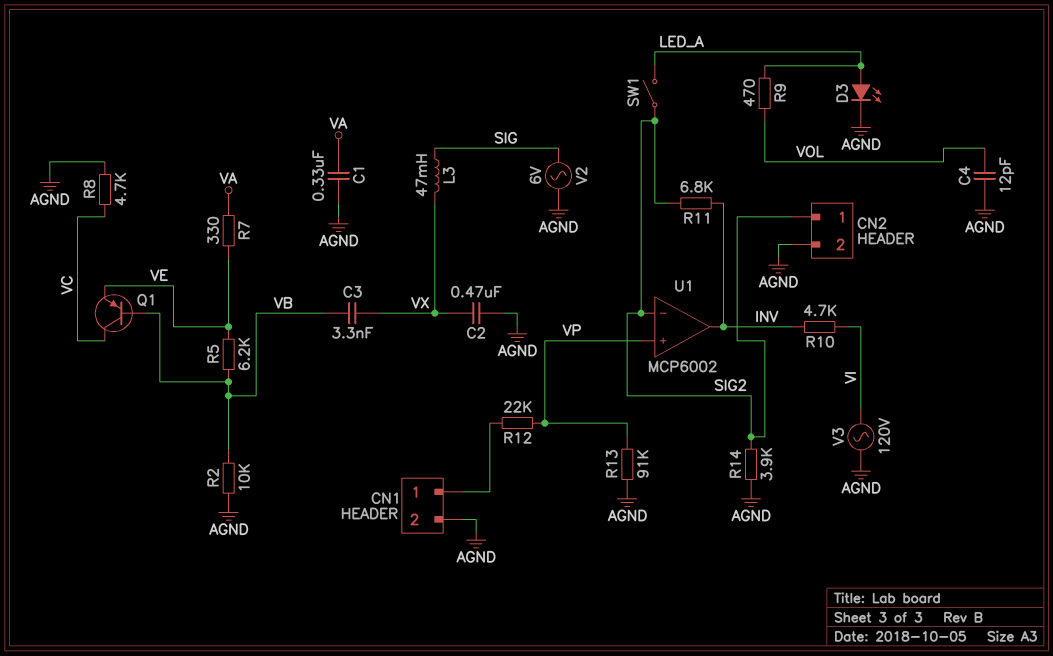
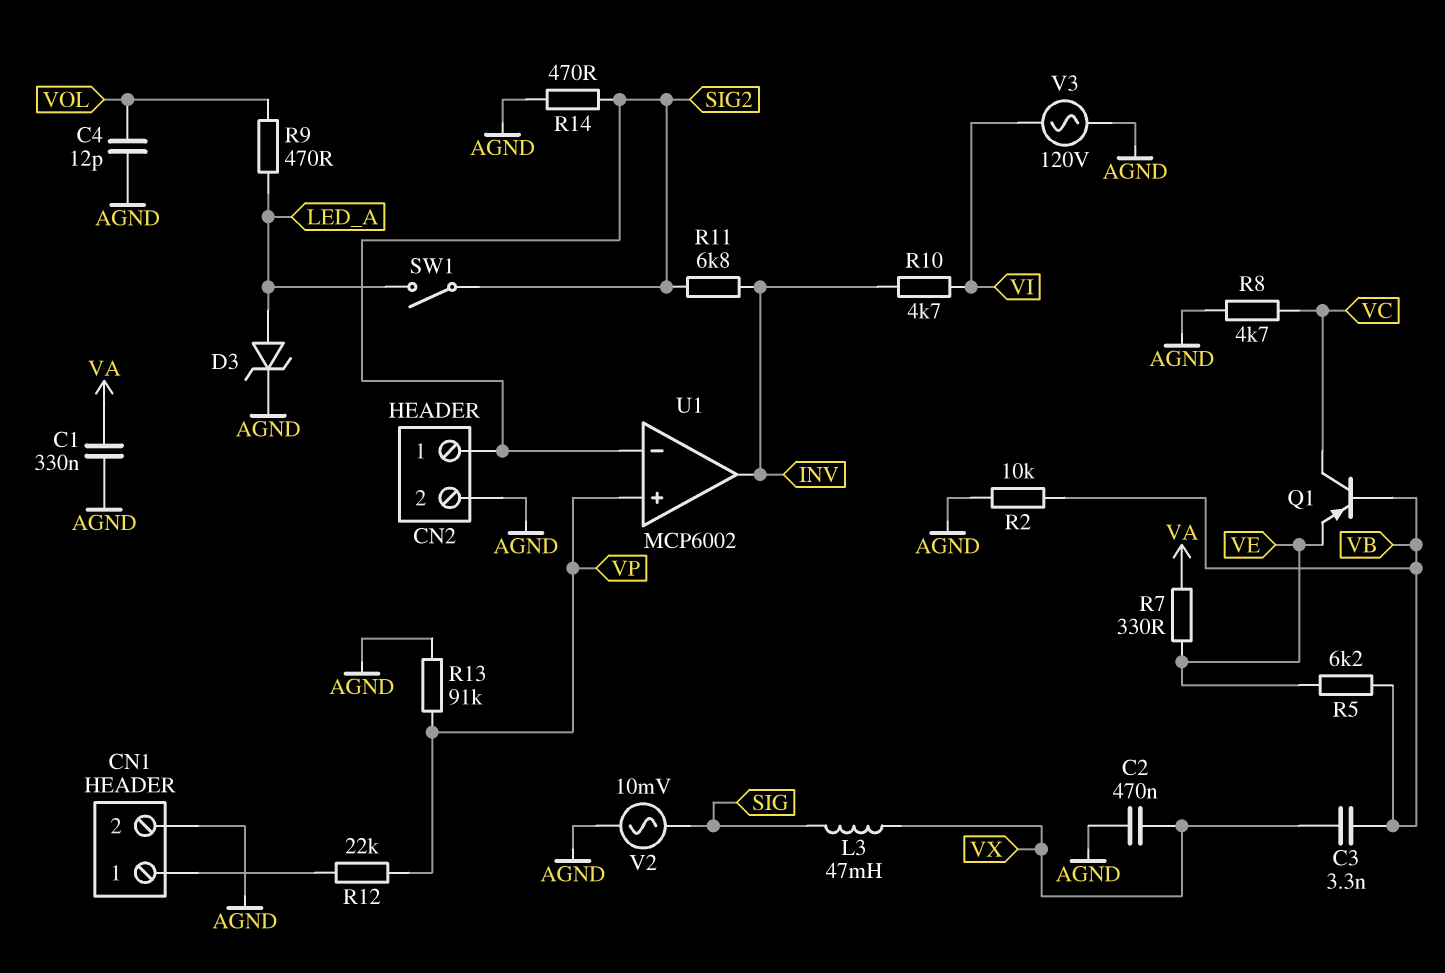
D3: LED (A LED_A, K AGND) -> zener (A LED_A, K AGND)
R14: 3.9k (AGND, SIG2) -> 470 (AGND, SIG2)
V2: AC 6V (AGND, SIG) -> AC 10mV (AGND, SIG)

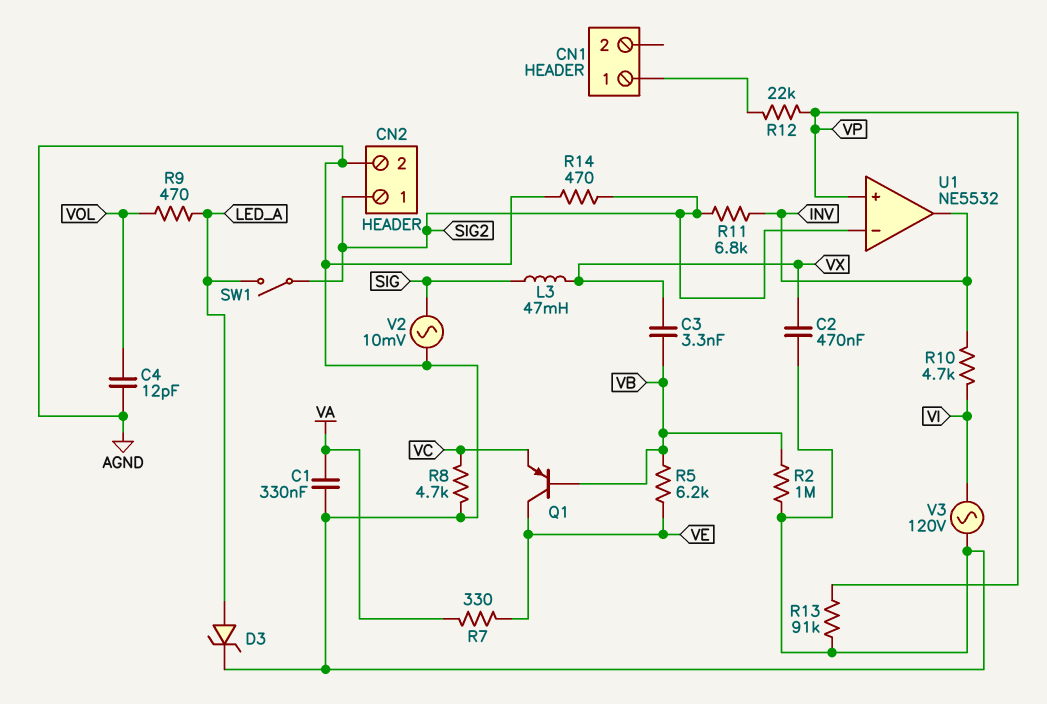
CN1 pin 2: AGND -> none
Q1: PNP (B VB, C VC, E VE) -> PNP (B VB, C VE, E VC)
R2: 10k (AGND, VB) -> 1M (AGND, VB)
U1: MCP6002 -> NE5532

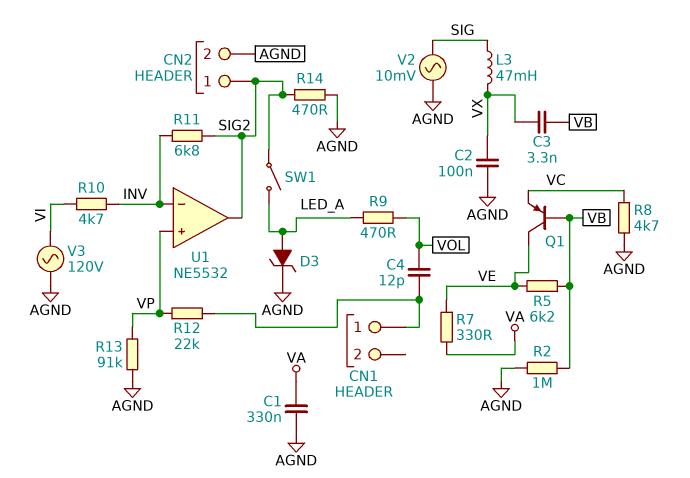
C2: 470nF (AGND, VX) -> 100nF (AGND, VX)
C4: 12pF (AGND, VOL) -> 12pF (CN1/1, VOL)
U1 pin in-: SIG2 -> INV
U1 pin out: INV -> SIG2

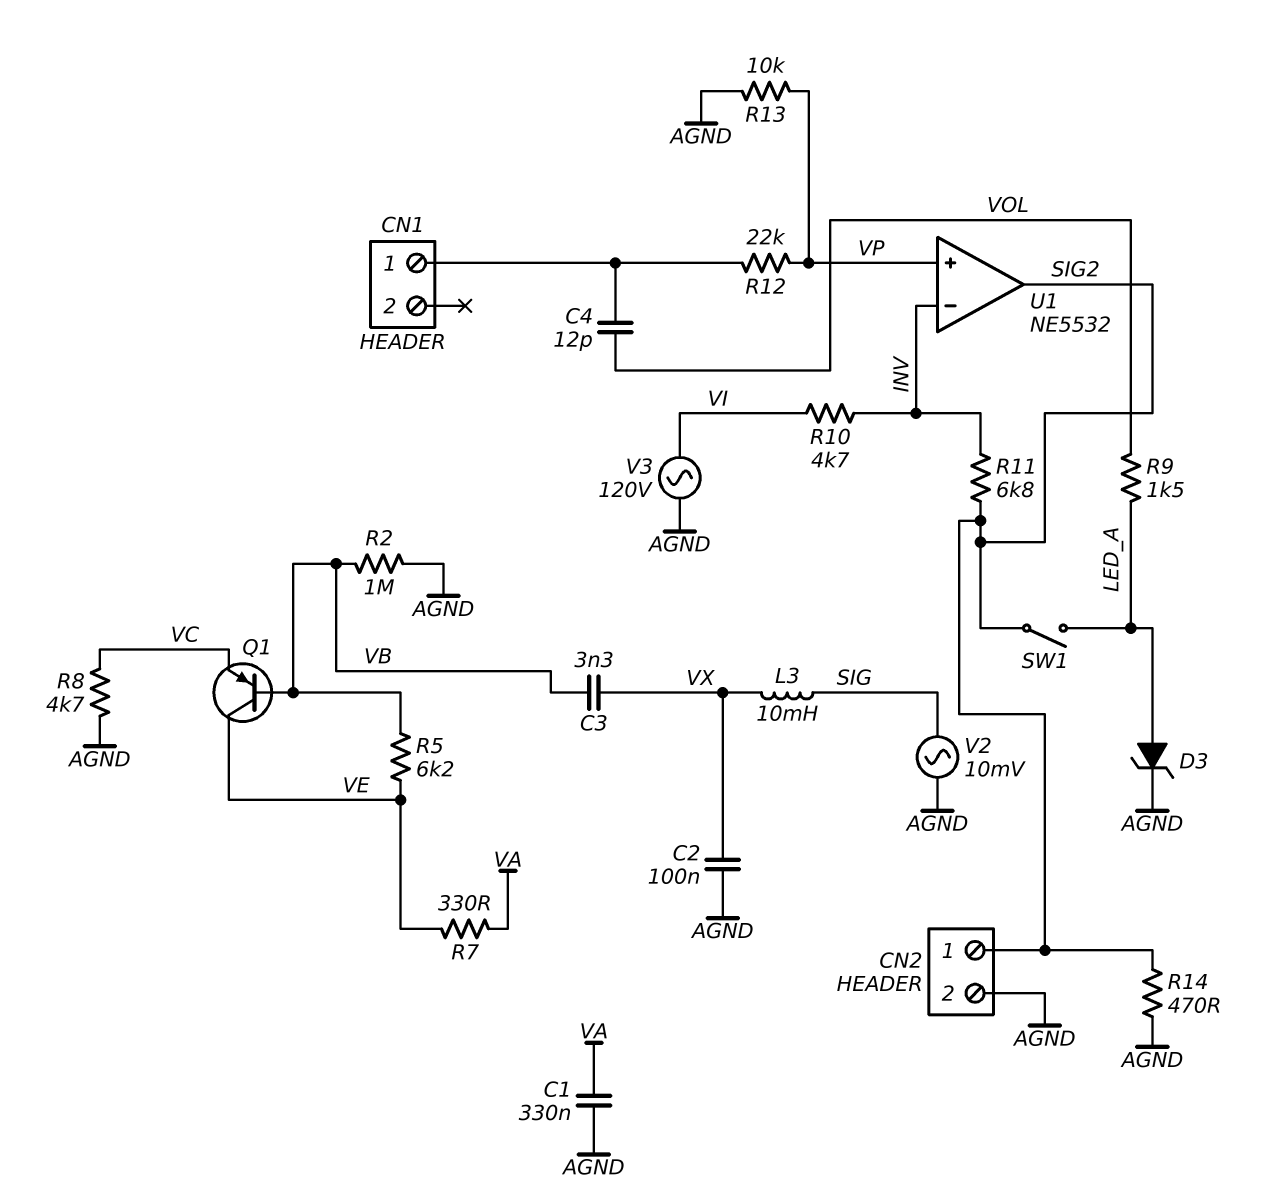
L3: 47mH (SIG, VX) -> 10mH (SIG, VX)
R9: 470 (LED_A, VOL) -> 1.5k (LED_A, VOL)
R13: 91k (AGND, VP) -> 10k (AGND, VP)

